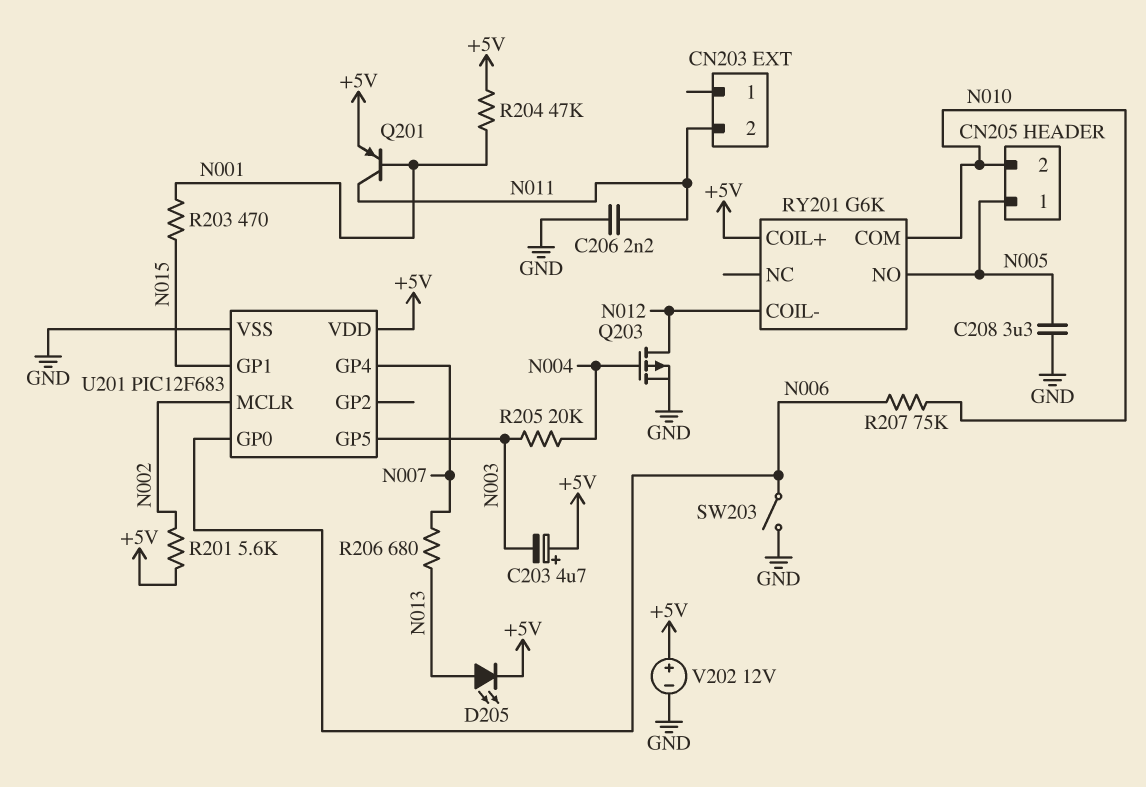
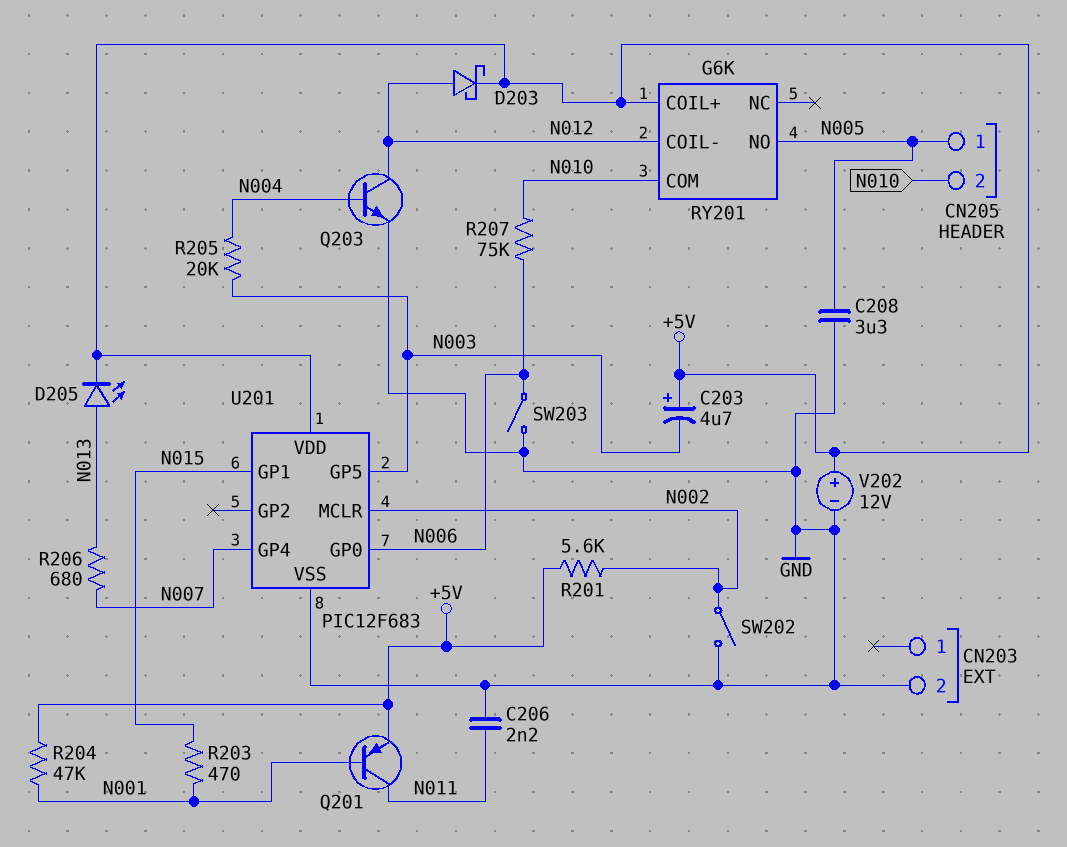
CN203 pin 2: N011 -> GND
D203: none -> schottky (A N012, K +5V)
Q203: PMOS (G N004, D N012, S GND) -> NPN (B N004, C N012, E GND)
SW202: none -> switch (GND, N002)

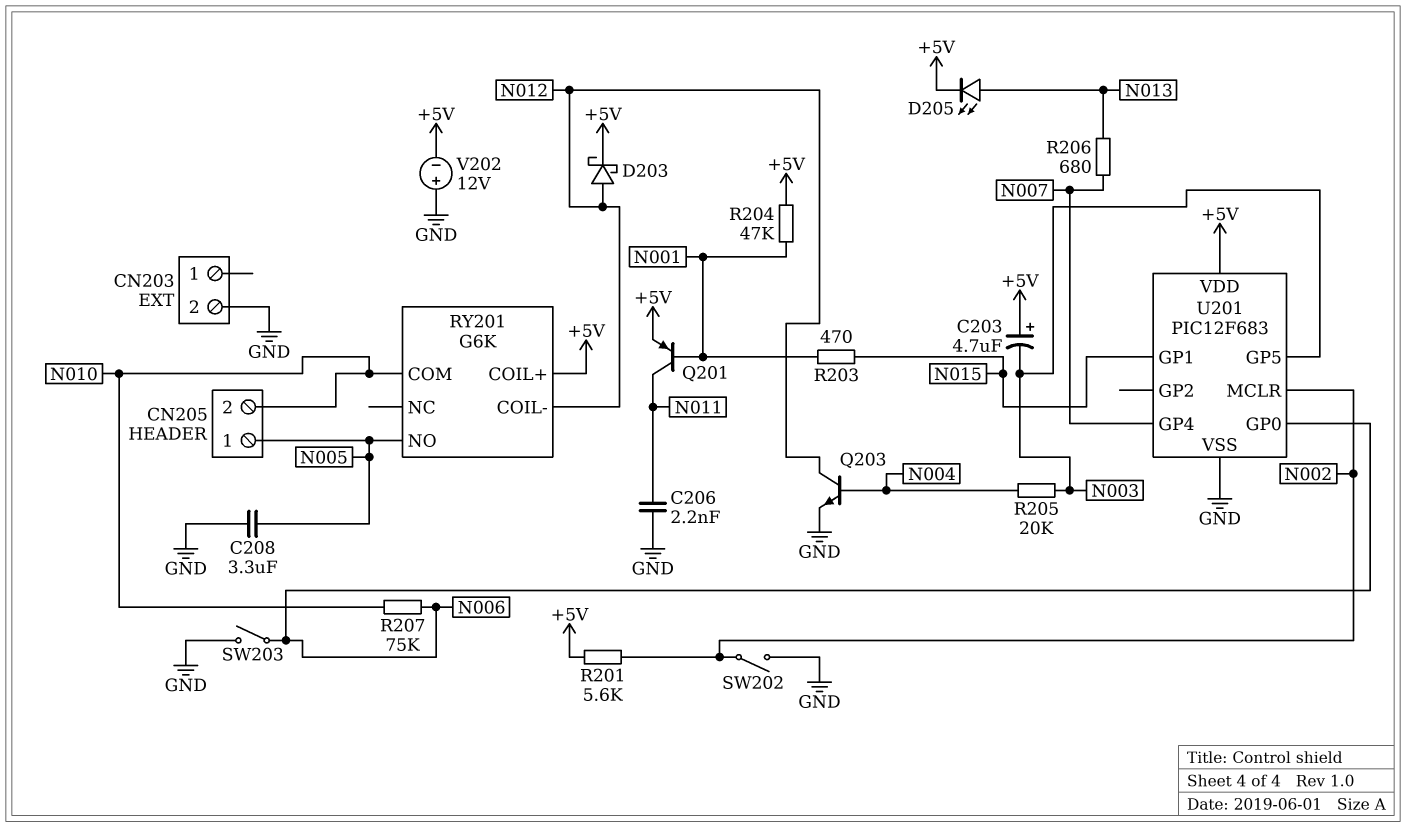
V202: 12V (plus +5V, minus GND) -> 12V (plus GND, minus +5V)

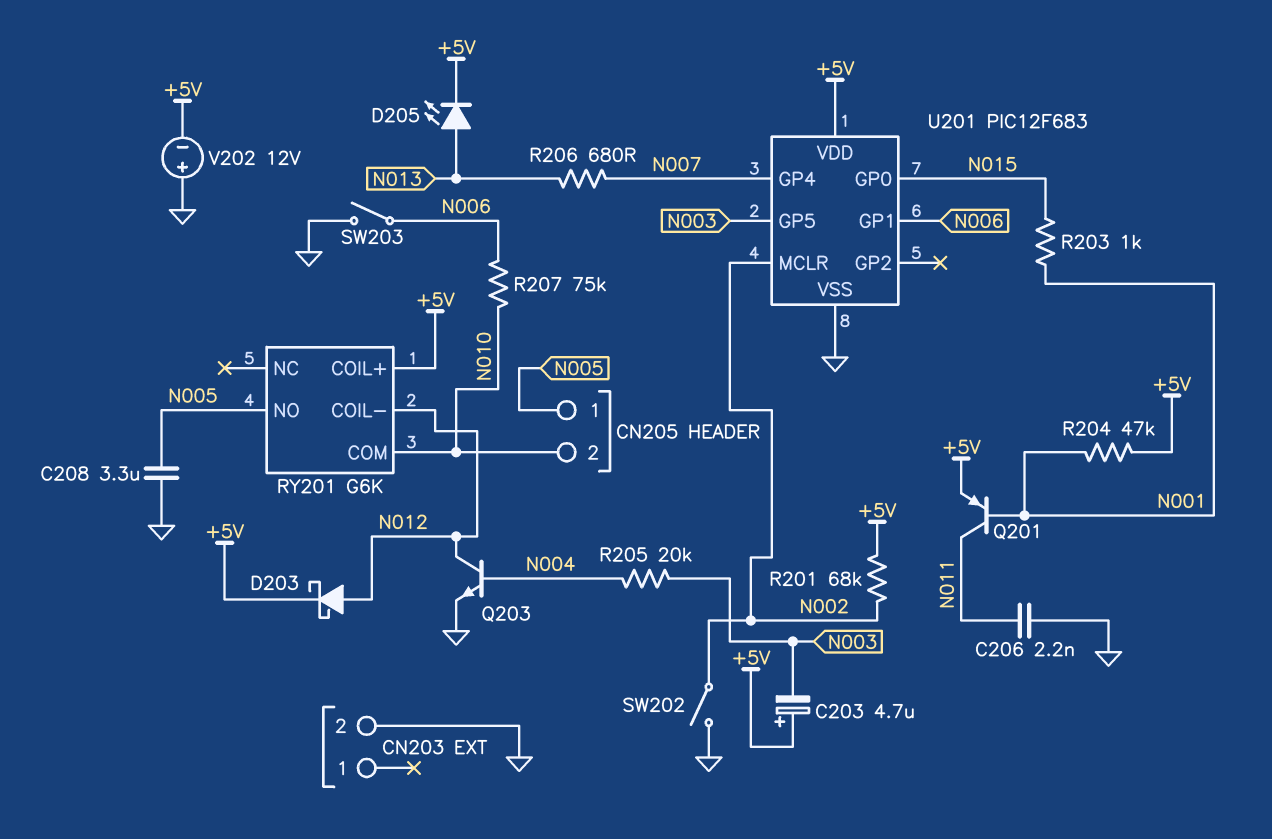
R201: 5.6k (+5V, N002) -> 68k (+5V, N002)
R203: 470 (N001, N015) -> 1k (N001, N015)
U201 pin GP0: N006 -> N015
U201 pin GP1: N015 -> N006

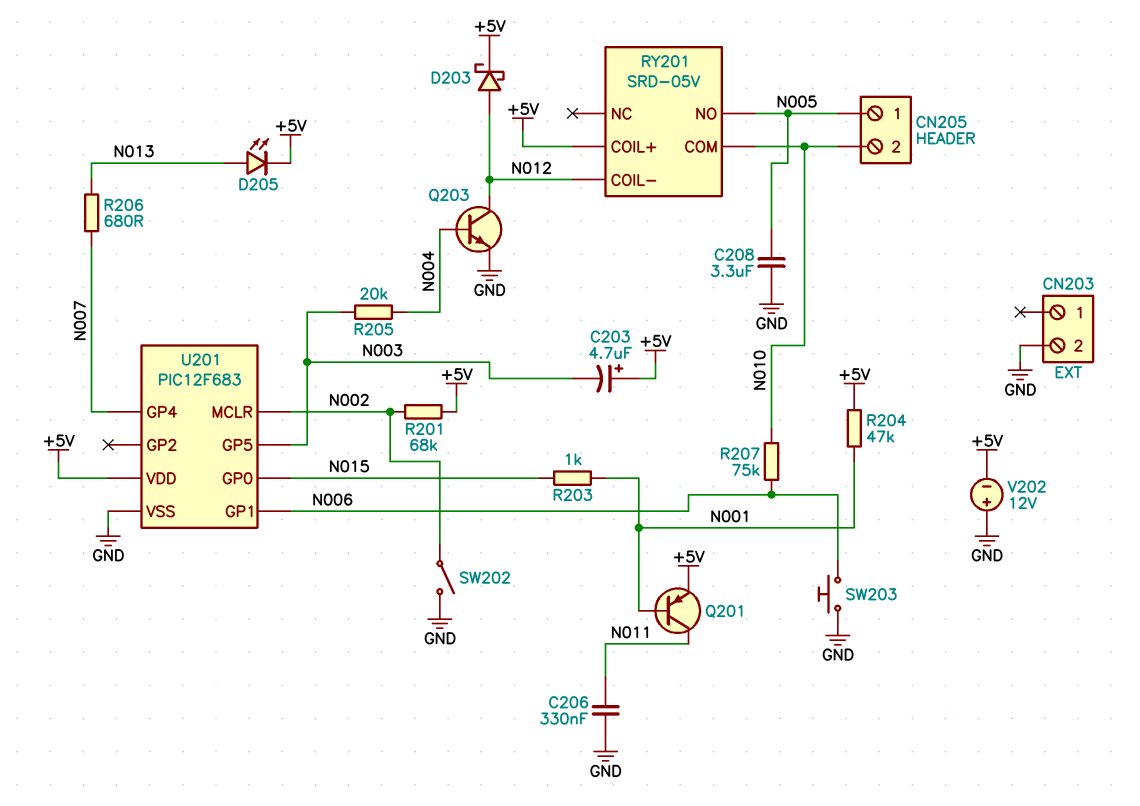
C206: 2.2nF (GND, N011) -> 330nF (GND, N011)
RY201: G6K -> SRD-05V
SW203: switch (GND, N006) -> button (GND, N006)

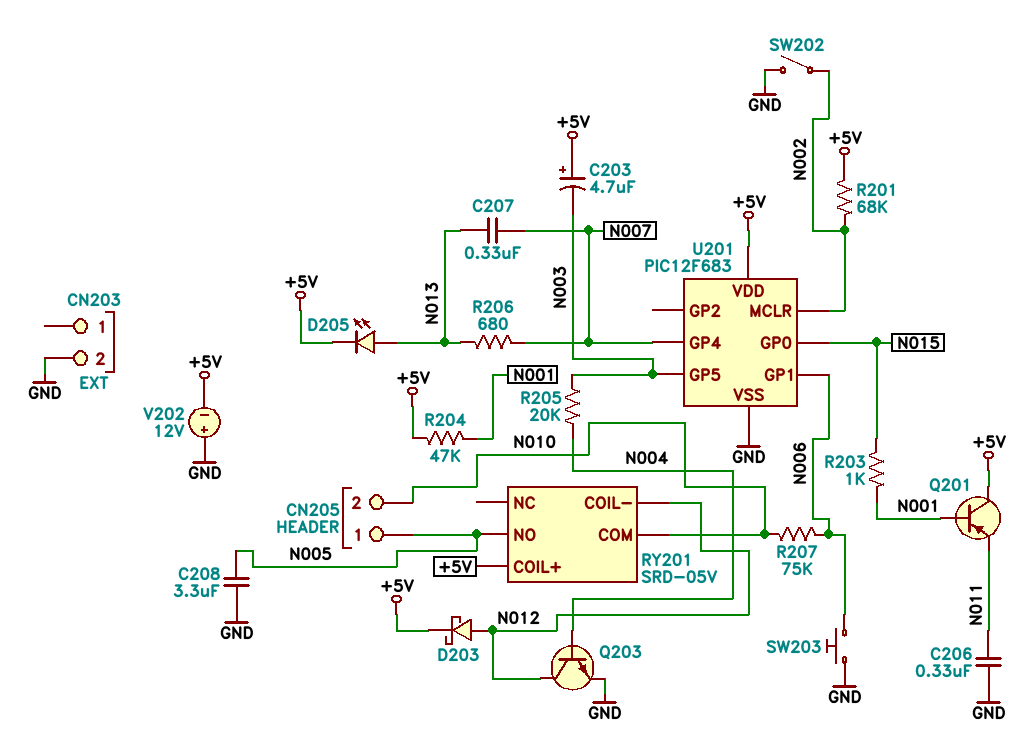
C207: none -> 330nF (N007, N013)
Q201: PNP (B N001, C N011, E +5V) -> PNP (B N001, C +5V, E N011)

